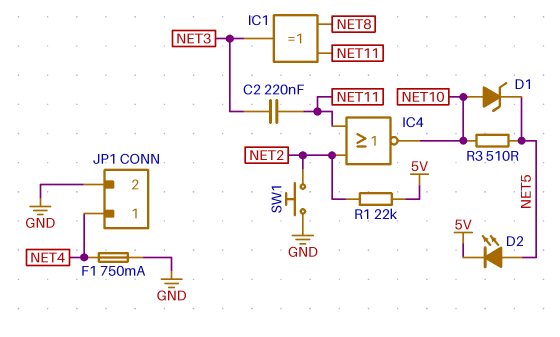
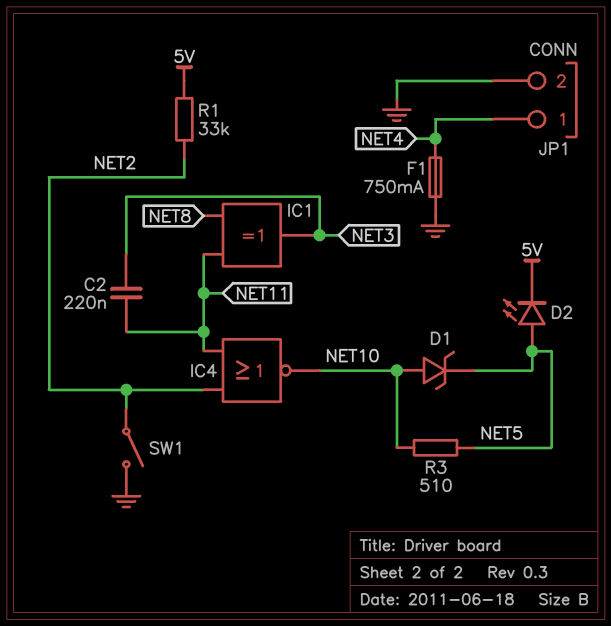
R1: 22k (5V, NET2) -> 33k (5V, NET2)
SW1: button (GND, NET2) -> switch (GND, NET2)

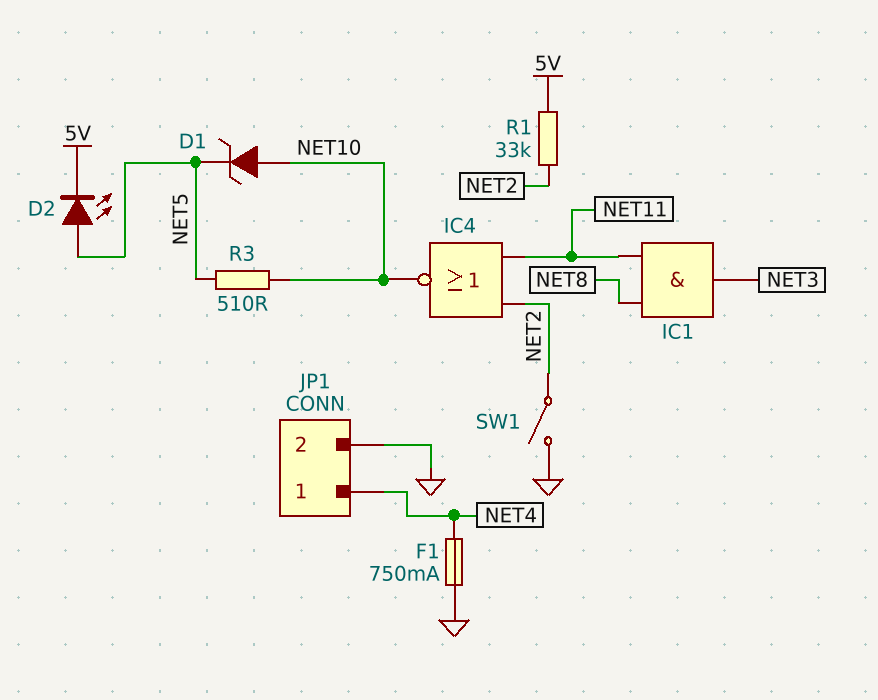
C2: 220nF (NET3, NET11) -> none
IC1: XOR (in NET8, in NET11, out NET3) -> AND (in NET8, in NET11, out NET3)

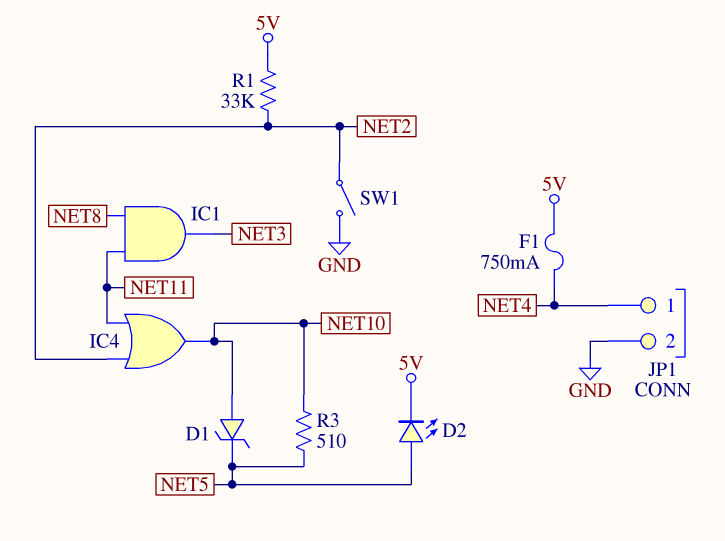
F1: 750mA (GND, NET4) -> 750mA (5V, NET4)
IC4: NOR (in NET2, in NET11, out NET10) -> OR (in NET2, in NET11, out NET10)

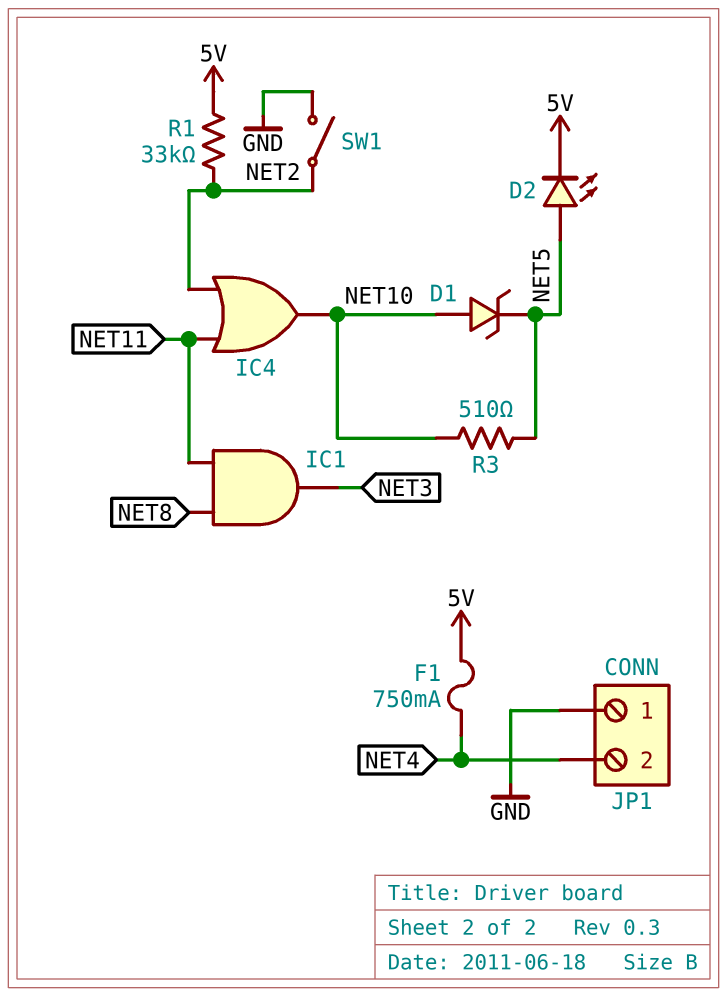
JP1 pin 1: NET4 -> GND
JP1 pin 2: GND -> NET4

